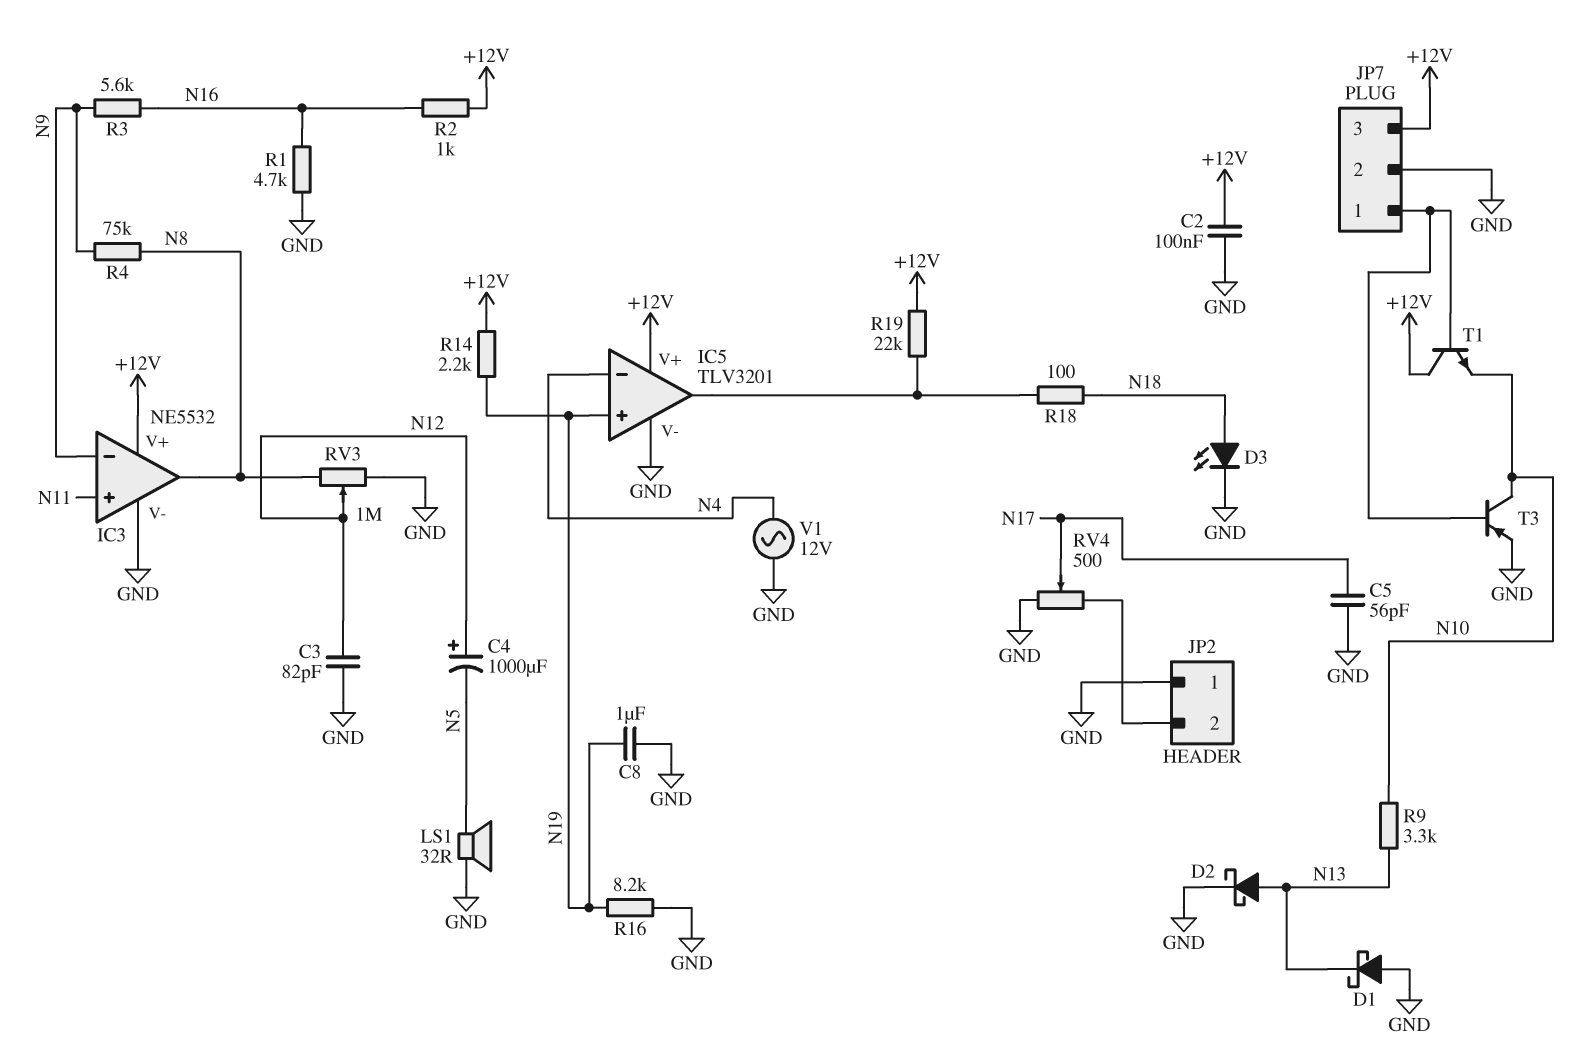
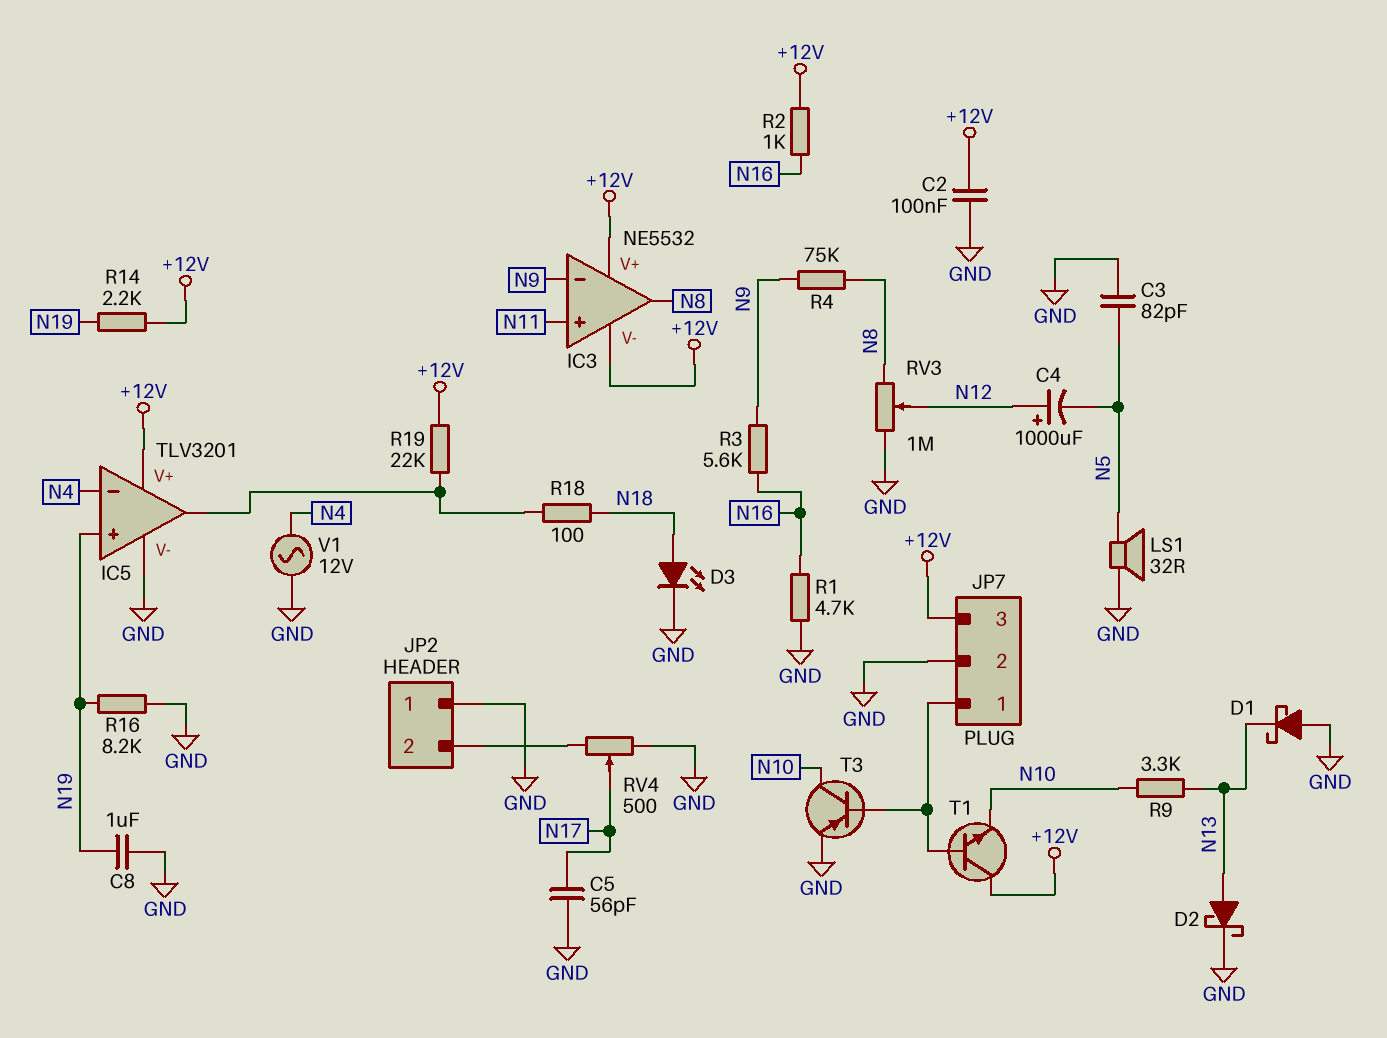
C3: 82pF (GND, N12) -> 82pF (GND, N5)
IC3 pin V-: GND -> +12V

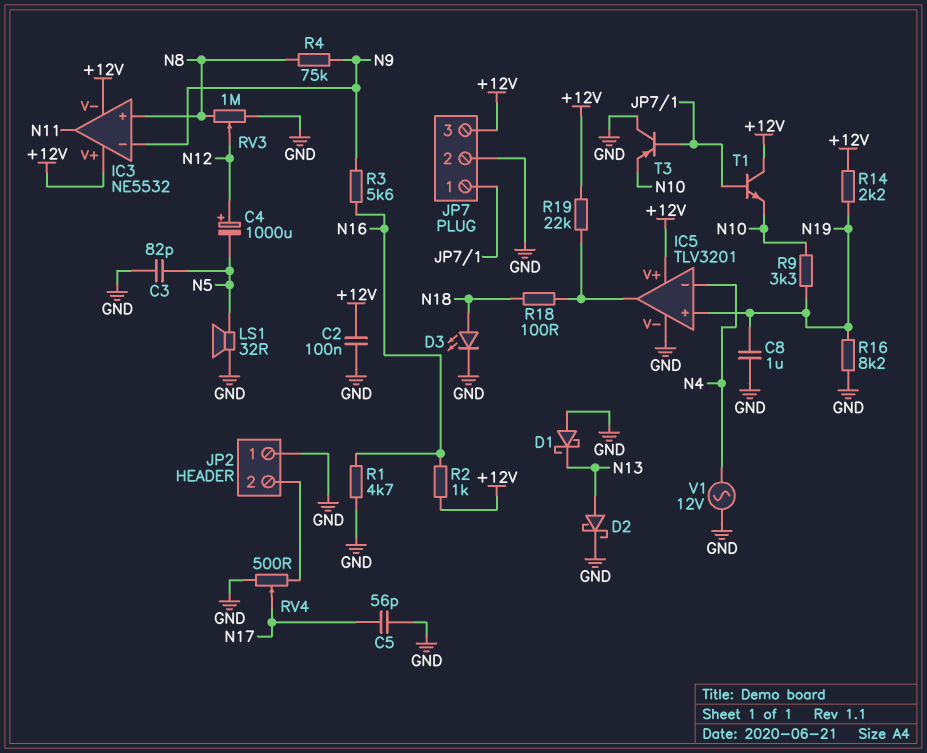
IC3 pin in+: N11 -> N8
IC3 pin out: N8 -> N11
R9: 3.3k (N10, N13) -> 3.3k (N10, N19)
T3: PNP (B JP7/1, C N10, E GND) -> PNP (B JP7/1, C GND, E N10)

